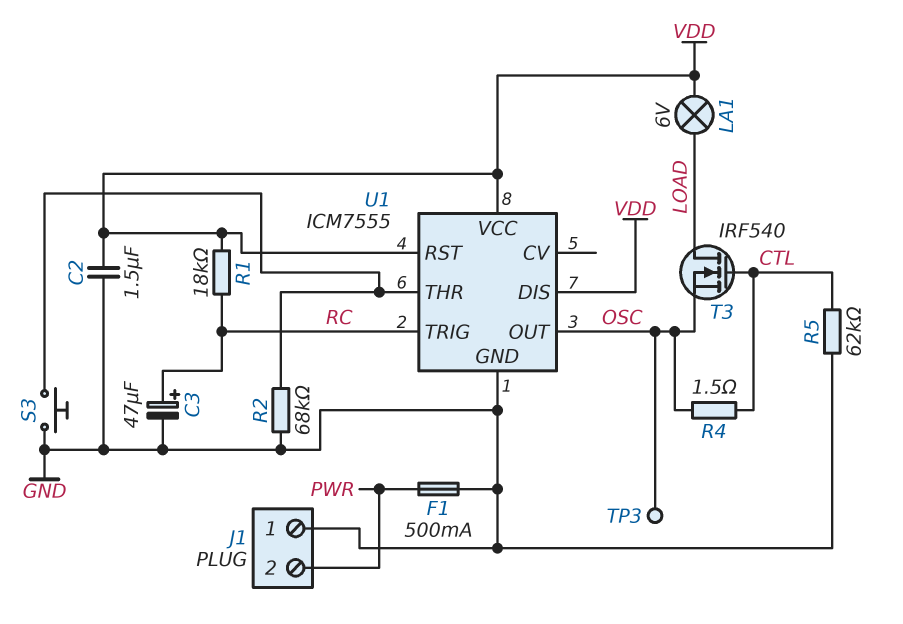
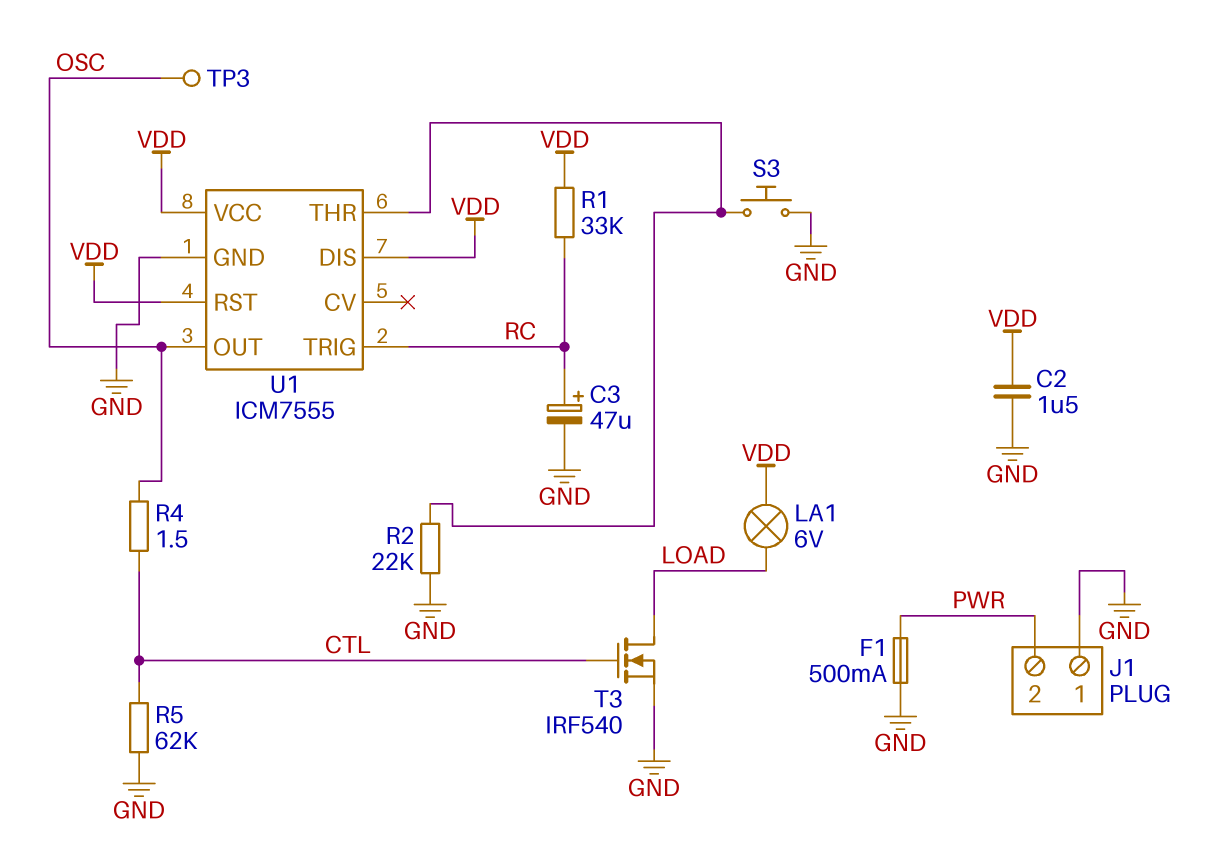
R1: 18k (RC, VDD) -> 33k (RC, VDD)
R2: 68k (GND, U1/THR) -> 22k (GND, U1/THR)
T3: NMOS IRF540 (G CTL, D LOAD, S OSC) -> NMOS IRF540 (G CTL, D LOAD, S GND)

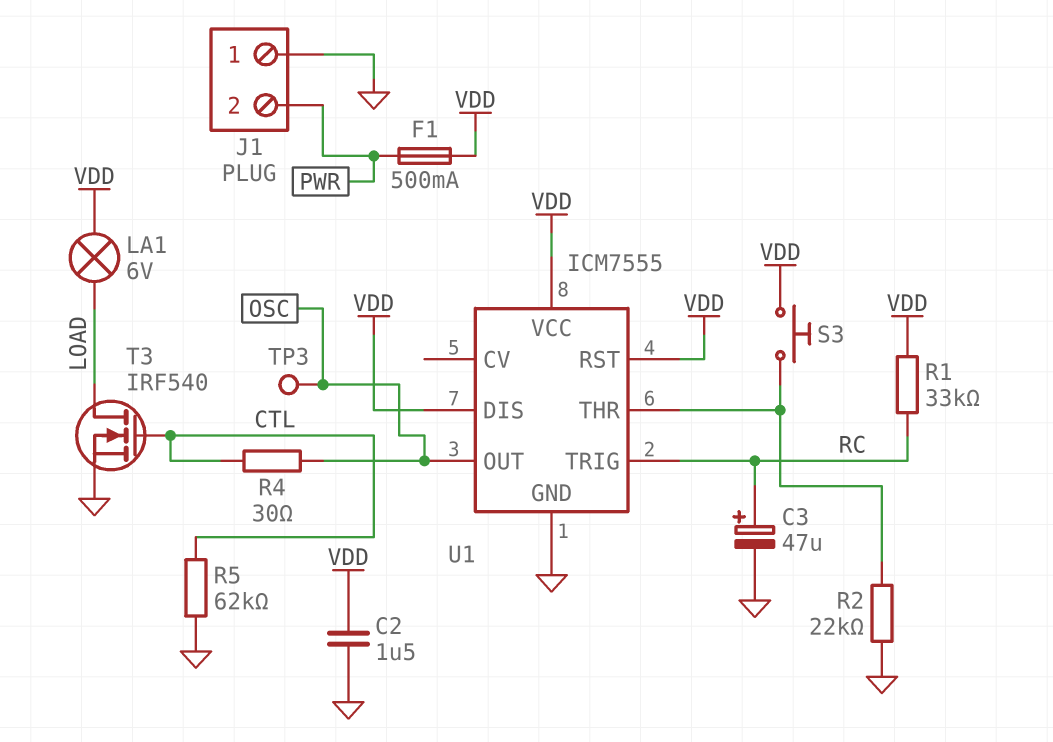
F1: 500mA (GND, PWR) -> 500mA (PWR, VDD)
R4: 1.5 (CTL, OSC) -> 30 (CTL, OSC)
S3: button (GND, U1/THR) -> button (U1/THR, VDD)

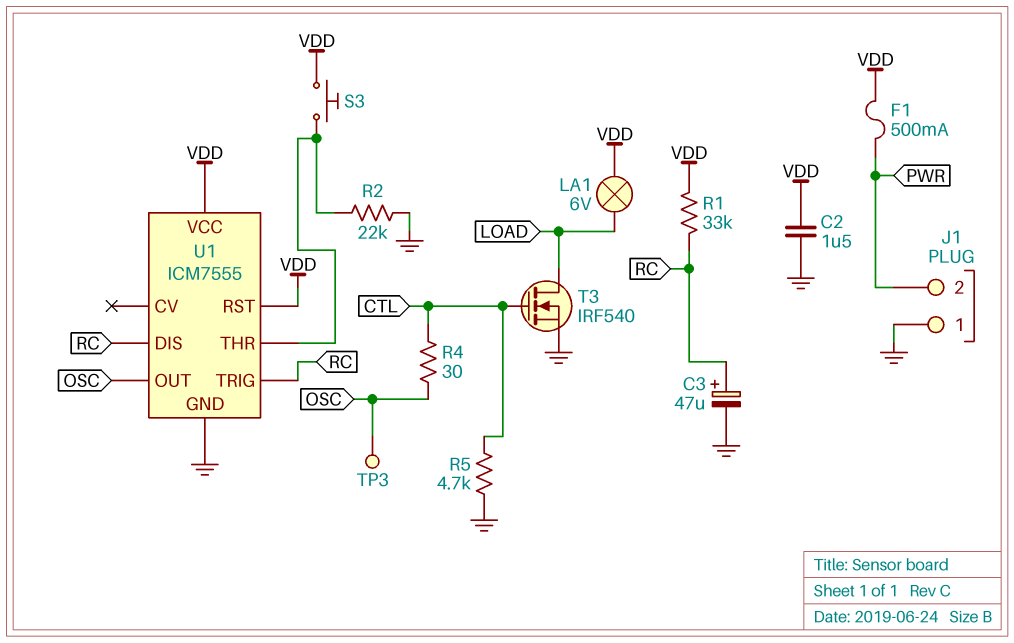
R5: 62k (CTL, GND) -> 4.7k (CTL, GND)
U1 pin DIS: VDD -> RC

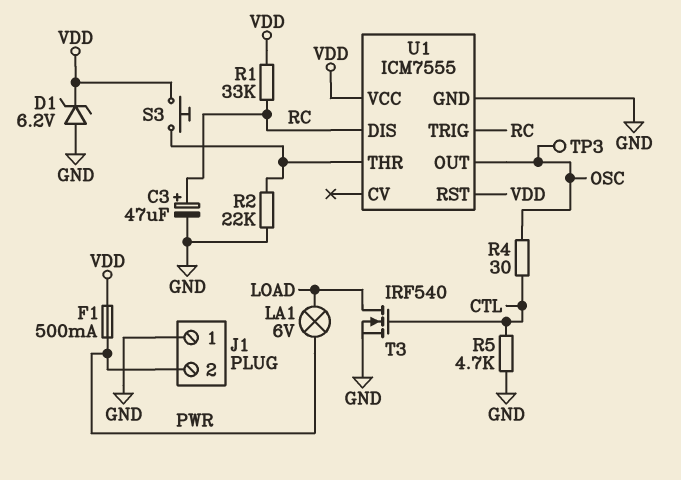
C2: 1.5uF (GND, VDD) -> none
D1: none -> zener 6.2V (A GND, K VDD)
LA1: lamp 6V (LOAD, VDD) -> lamp 6V (LOAD, PWR)

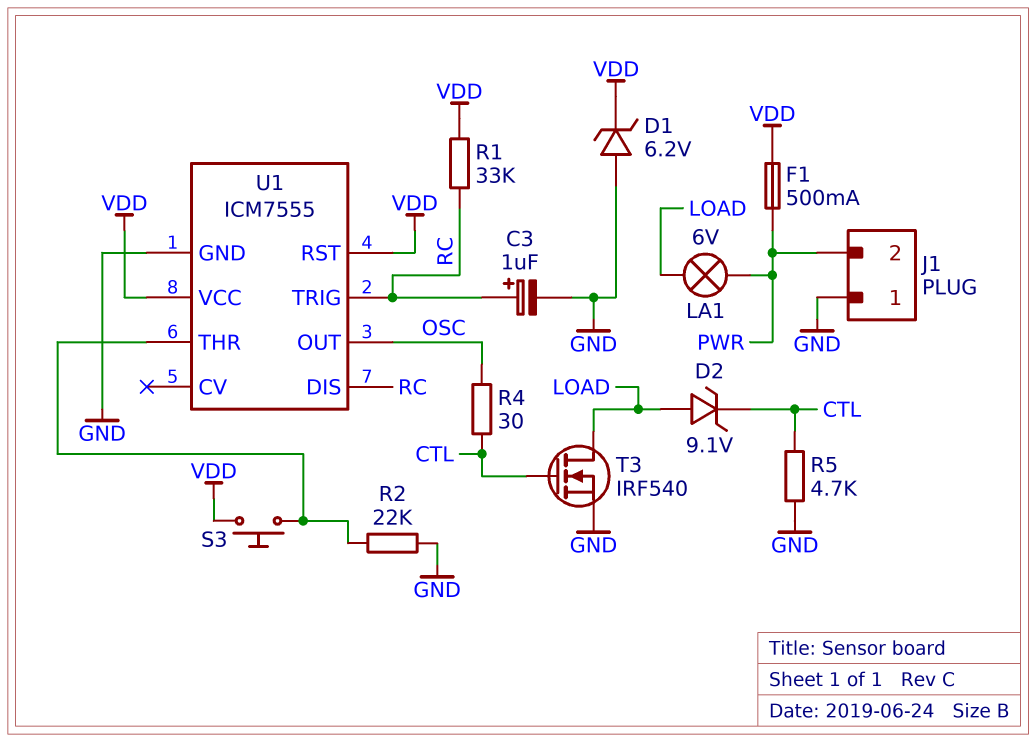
C3: 47uF (plus RC, minus GND) -> 1uF (plus RC, minus GND)
D2: none -> zener 9.1V (A LOAD, K CTL)
TP3: test point (OSC) -> none

